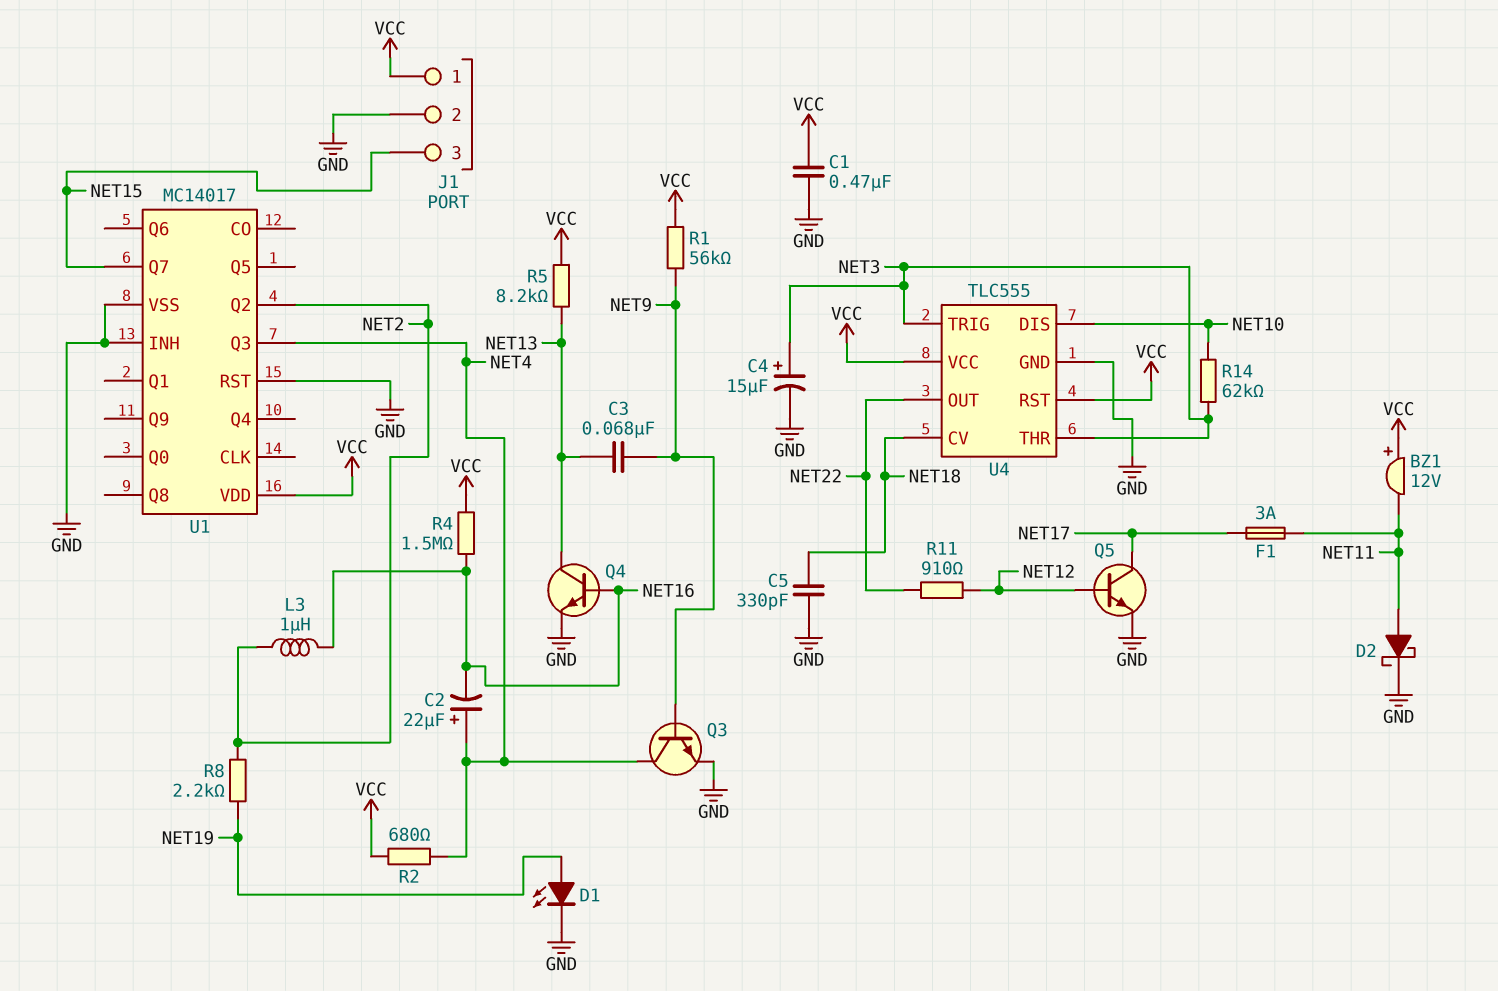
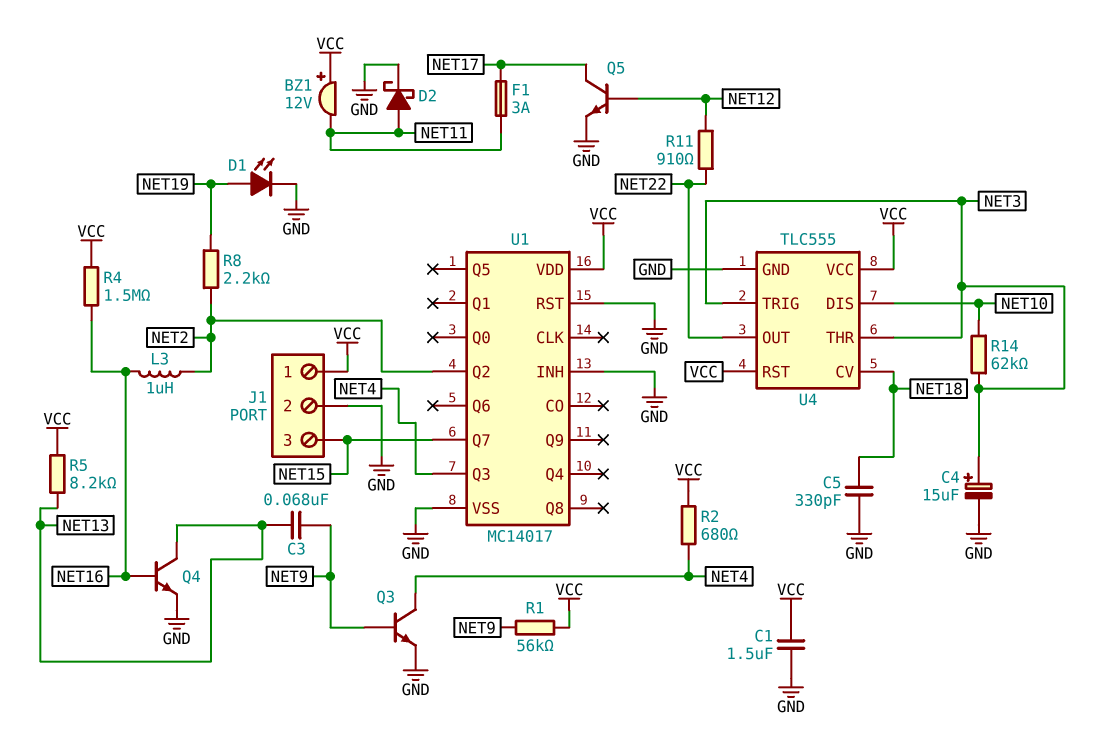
C1: 470nF (GND, VCC) -> 1.5uF (GND, VCC)
C2: 22uF (plus NET4, minus NET16) -> none

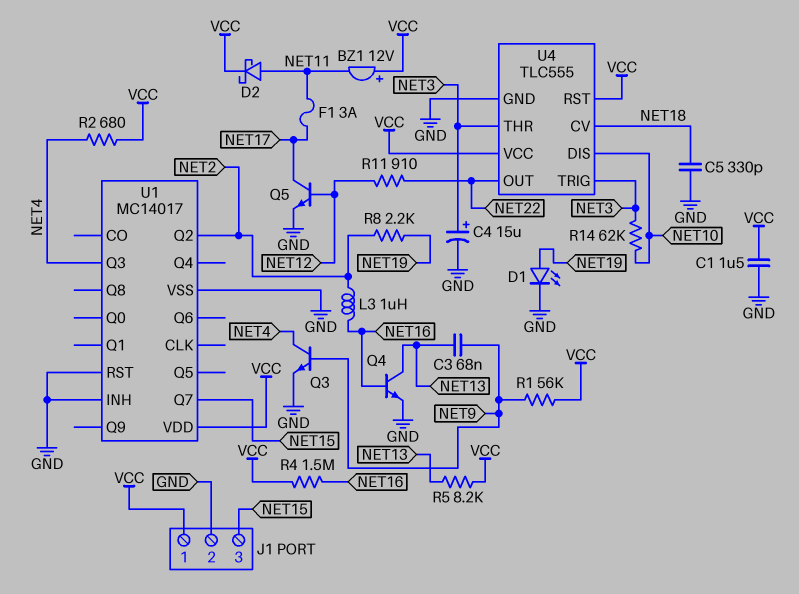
D2: schottky (A NET11, K GND) -> schottky (A NET11, K VCC)

